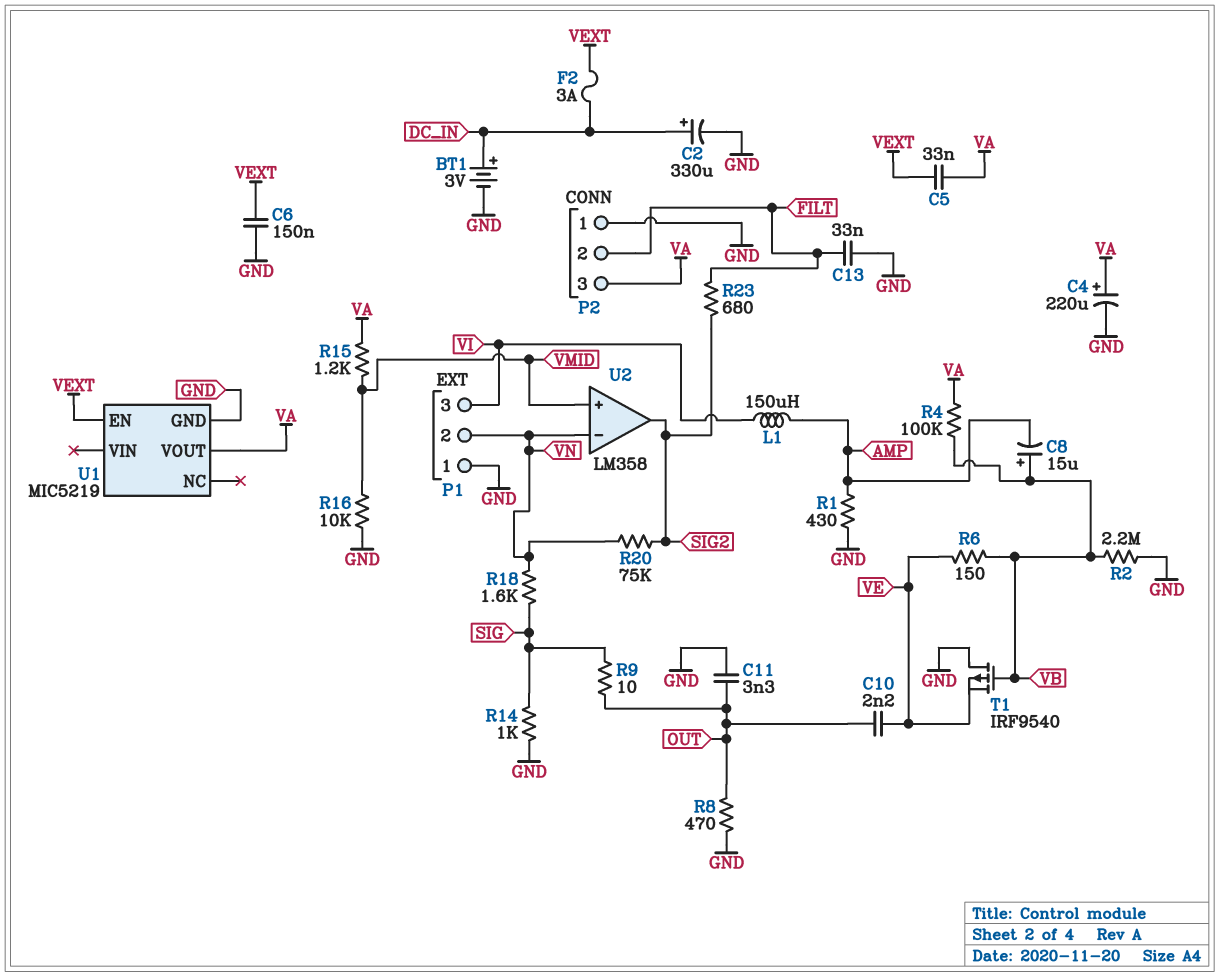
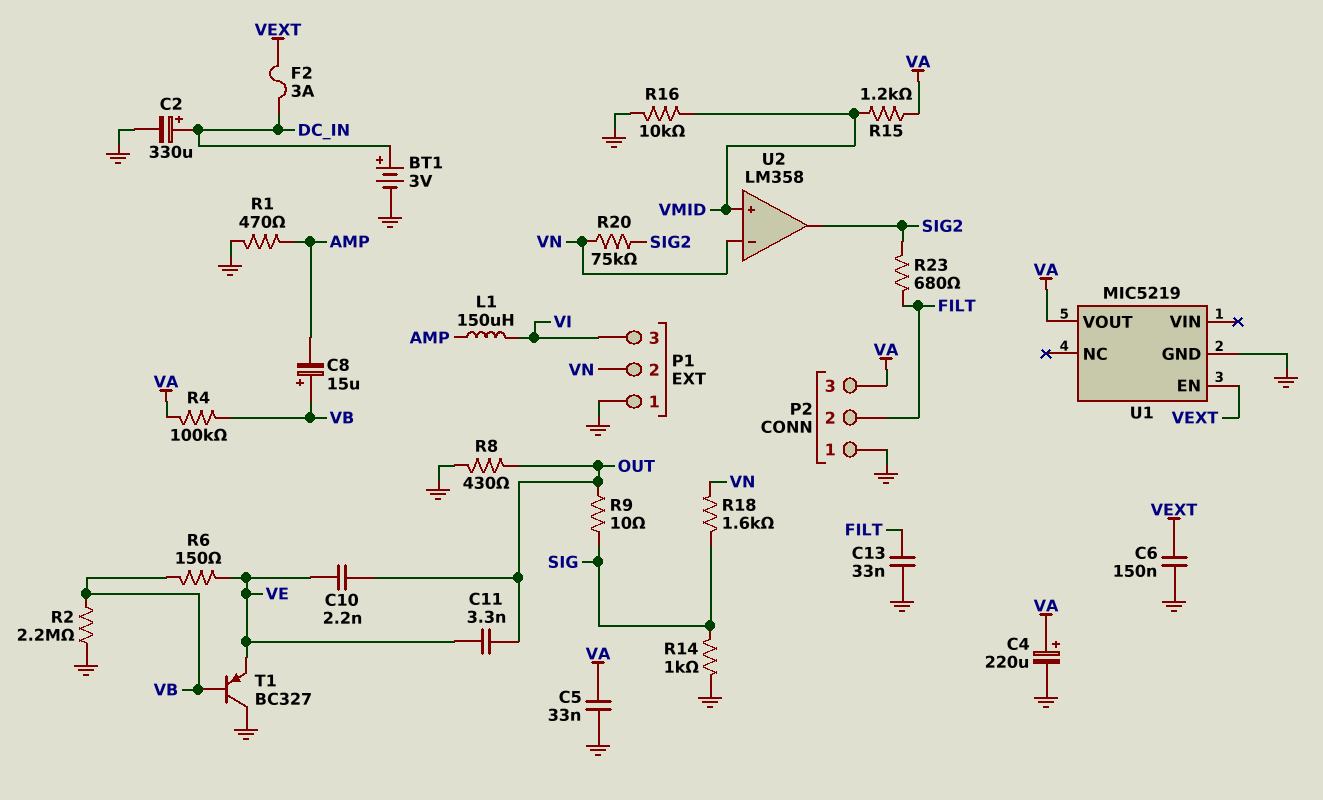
C5: 33nF (VA, VEXT) -> 33nF (GND, VA)
C11: 3.3nF (GND, OUT) -> 3.3nF (OUT, VE)
R1: 430 (AMP, GND) -> 470 (AMP, GND)
R8: 470 (GND, OUT) -> 430 (GND, OUT)
T1: PMOS IRF9540 (G VB, D GND, S VE) -> PNP BC327 (B VB, C GND, E VE)

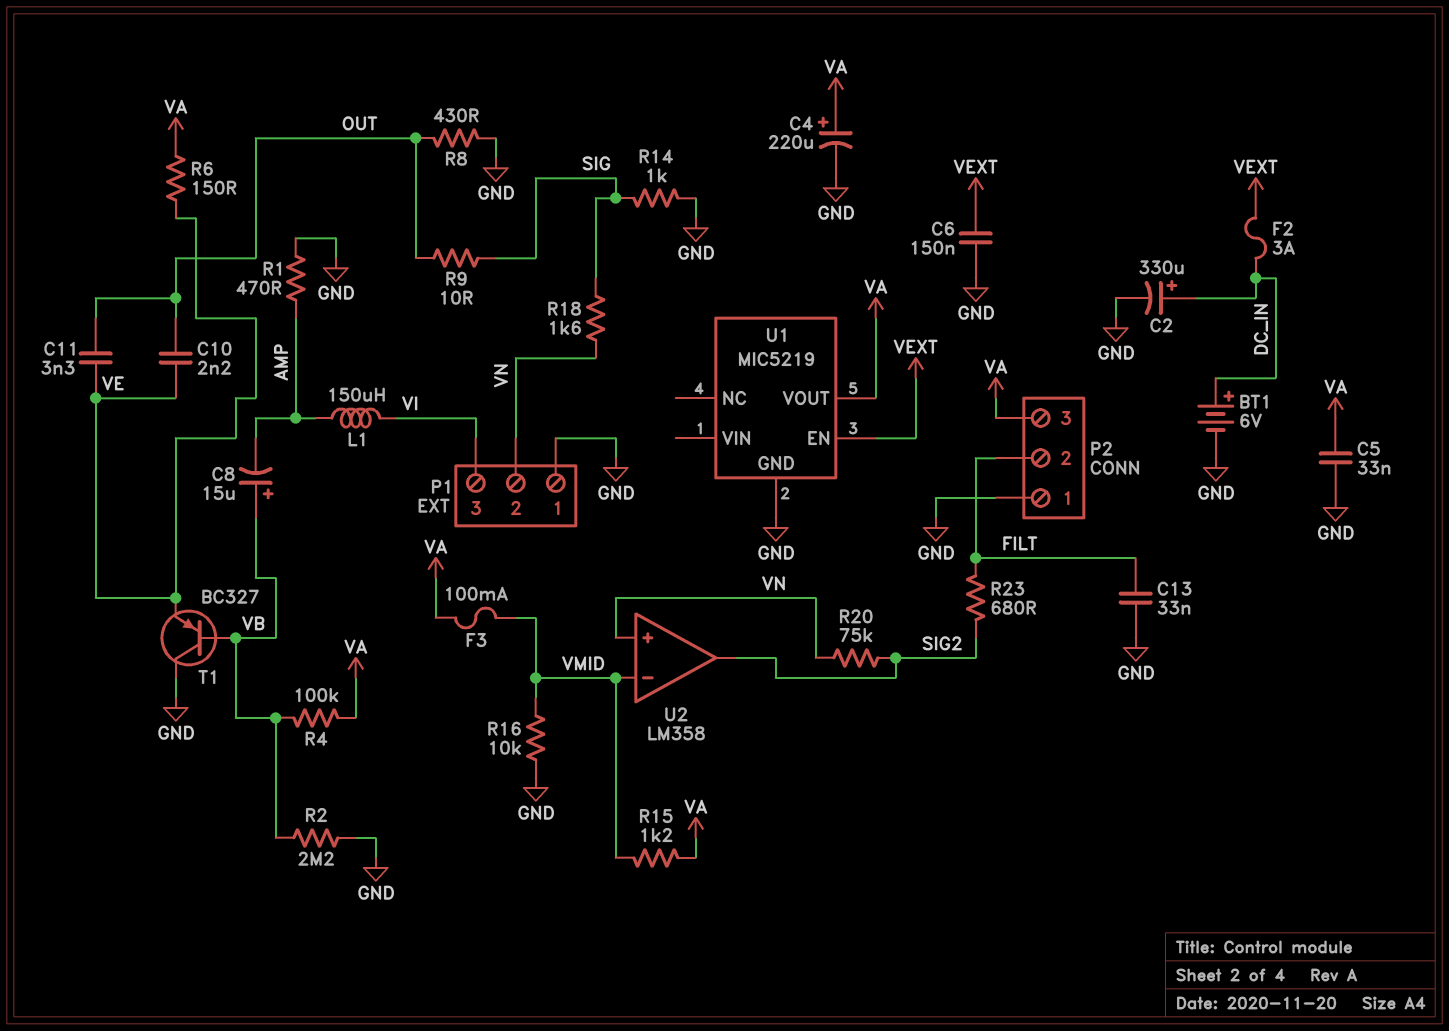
BT1: 3V (plus DC_IN, minus GND) -> 6V (plus DC_IN, minus GND)
F3: none -> 100mA (VA, VMID)
R6: 150 (VB, VE) -> 150 (VA, VE)
U2 pin in+: VMID -> VN
U2 pin in-: VN -> VMID

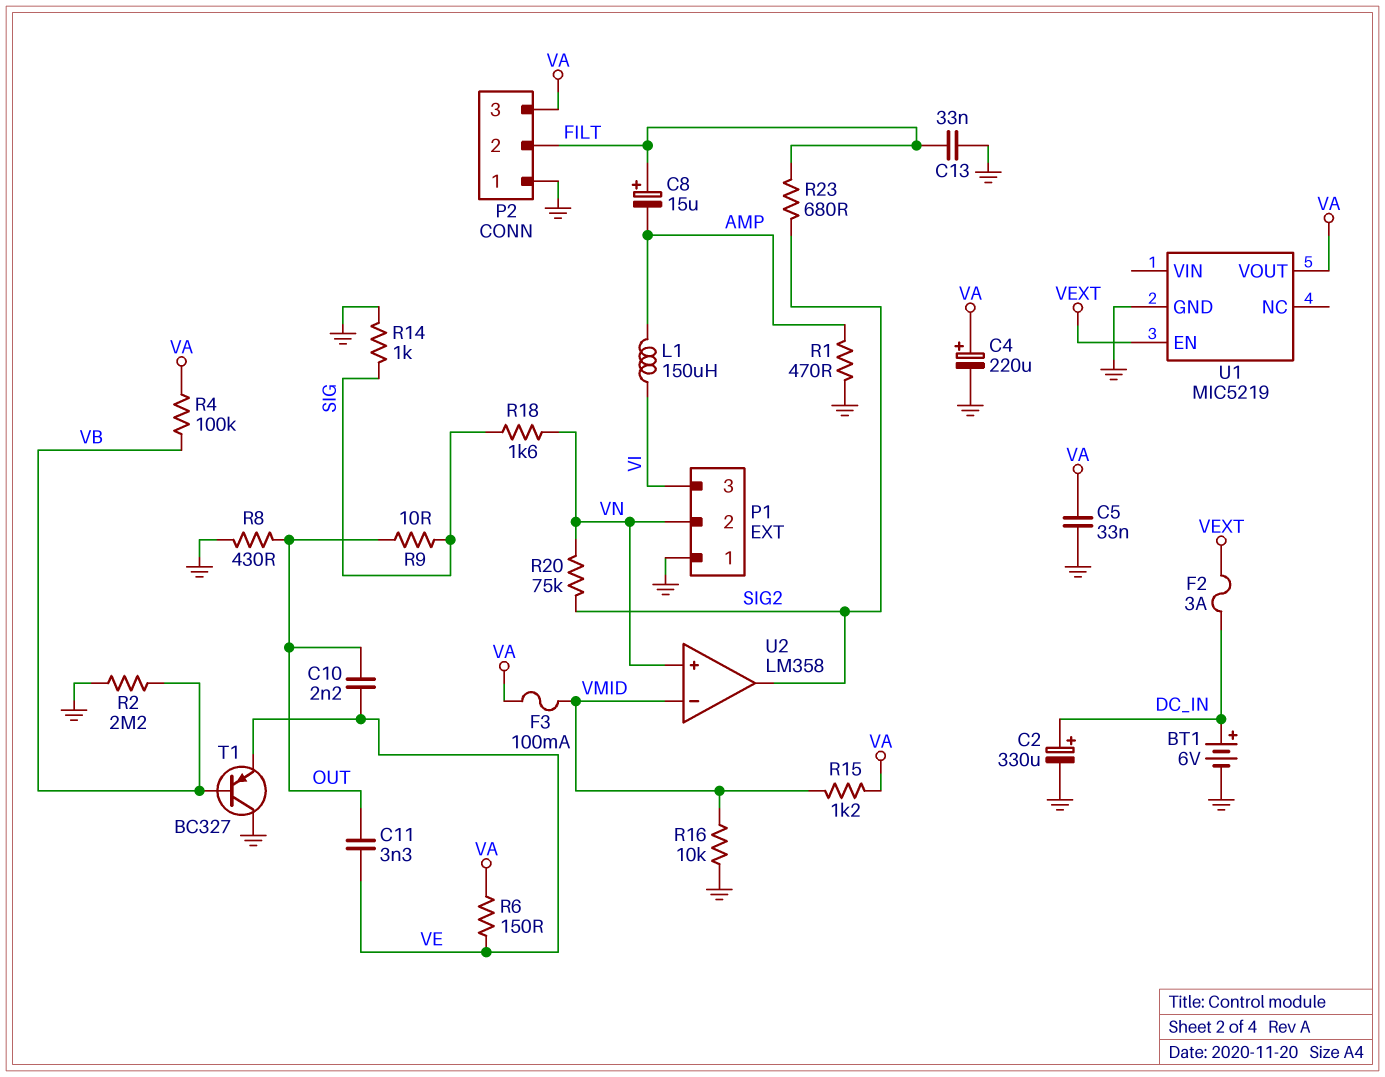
C6: 150nF (GND, VEXT) -> none
C8: 15uF (plus VB, minus AMP) -> 15uF (plus FILT, minus AMP)

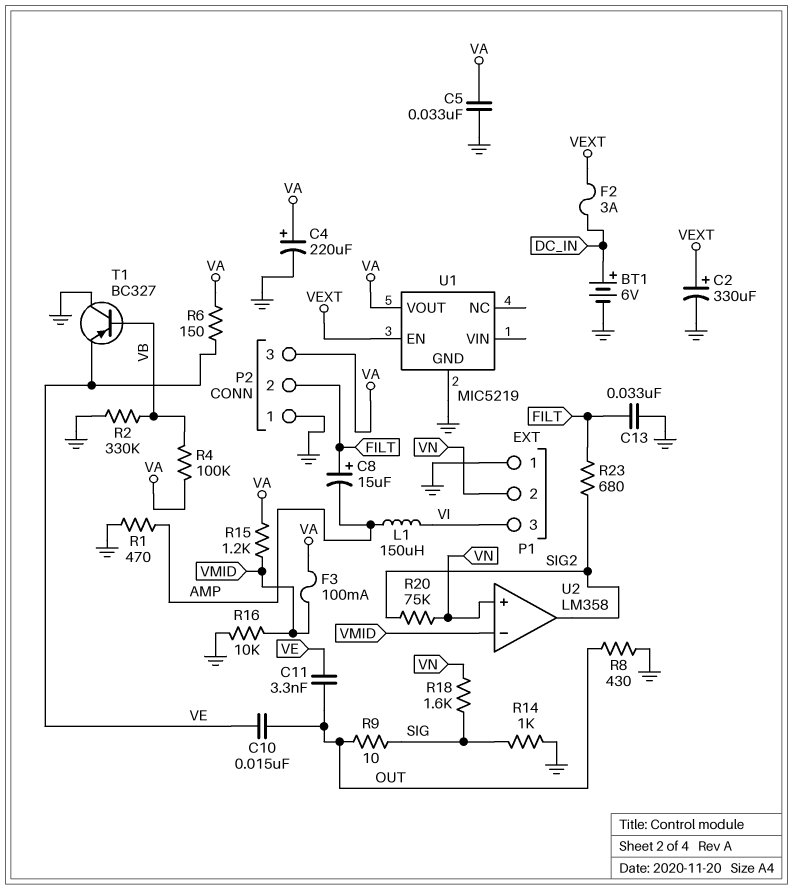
C2: 330uF (plus DC_IN, minus GND) -> 330uF (plus VEXT, minus GND)
C10: 2.2nF (OUT, VE) -> 15nF (OUT, VE)
R2: 2.2M (GND, VB) -> 330k (GND, VB)

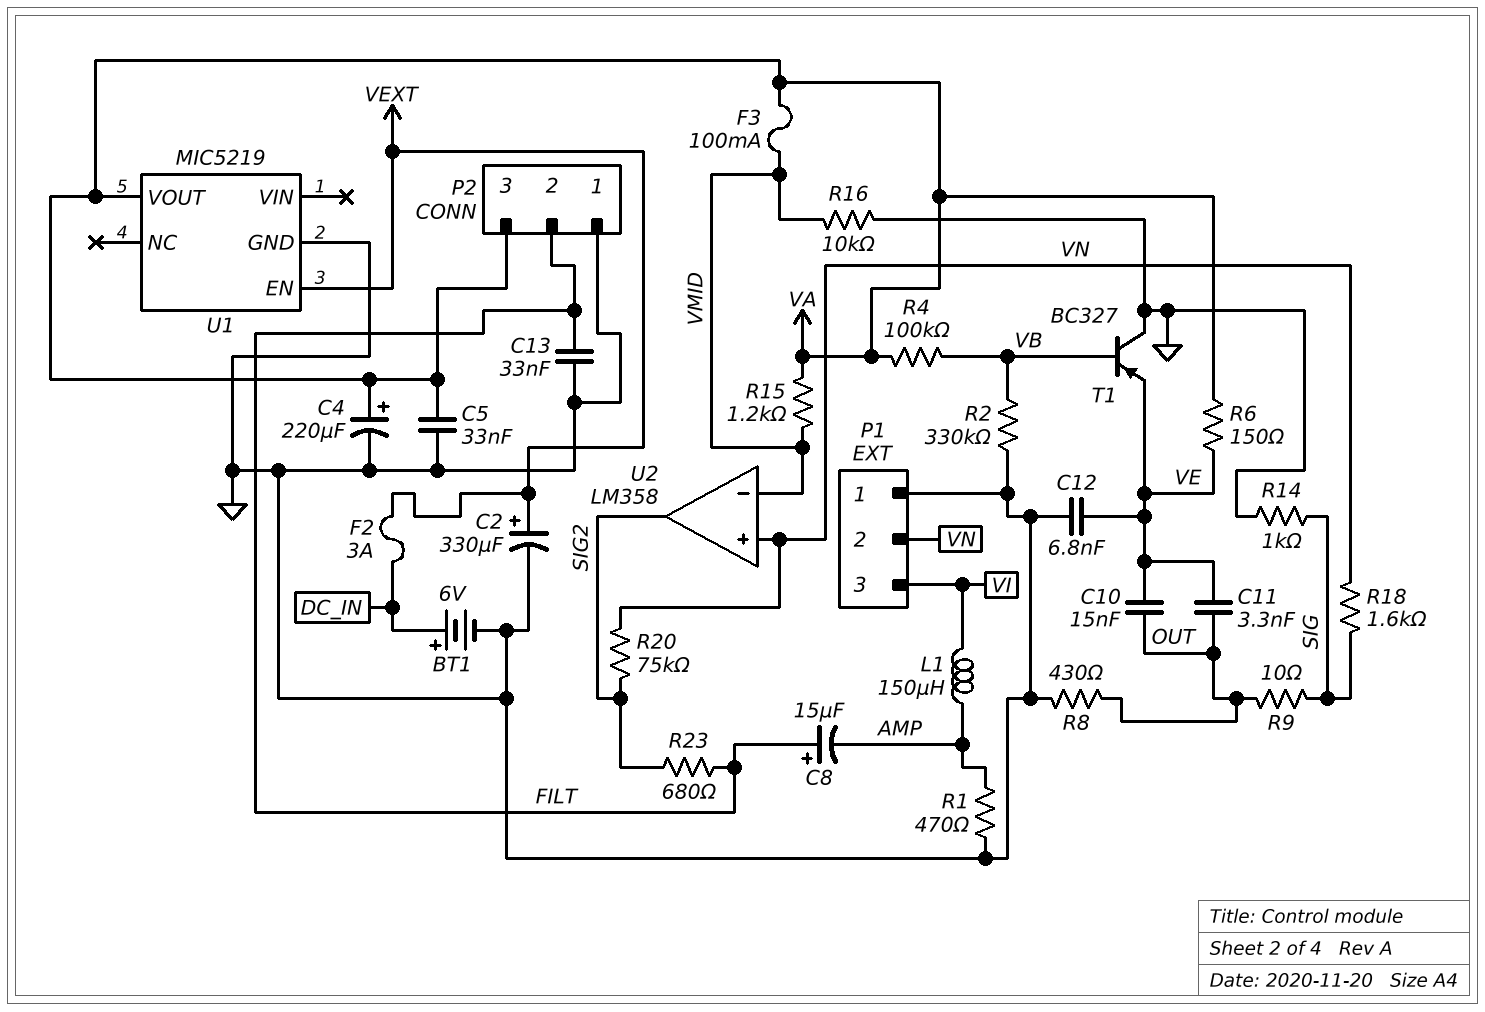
C12: none -> 6.8nF (GND, VE)

